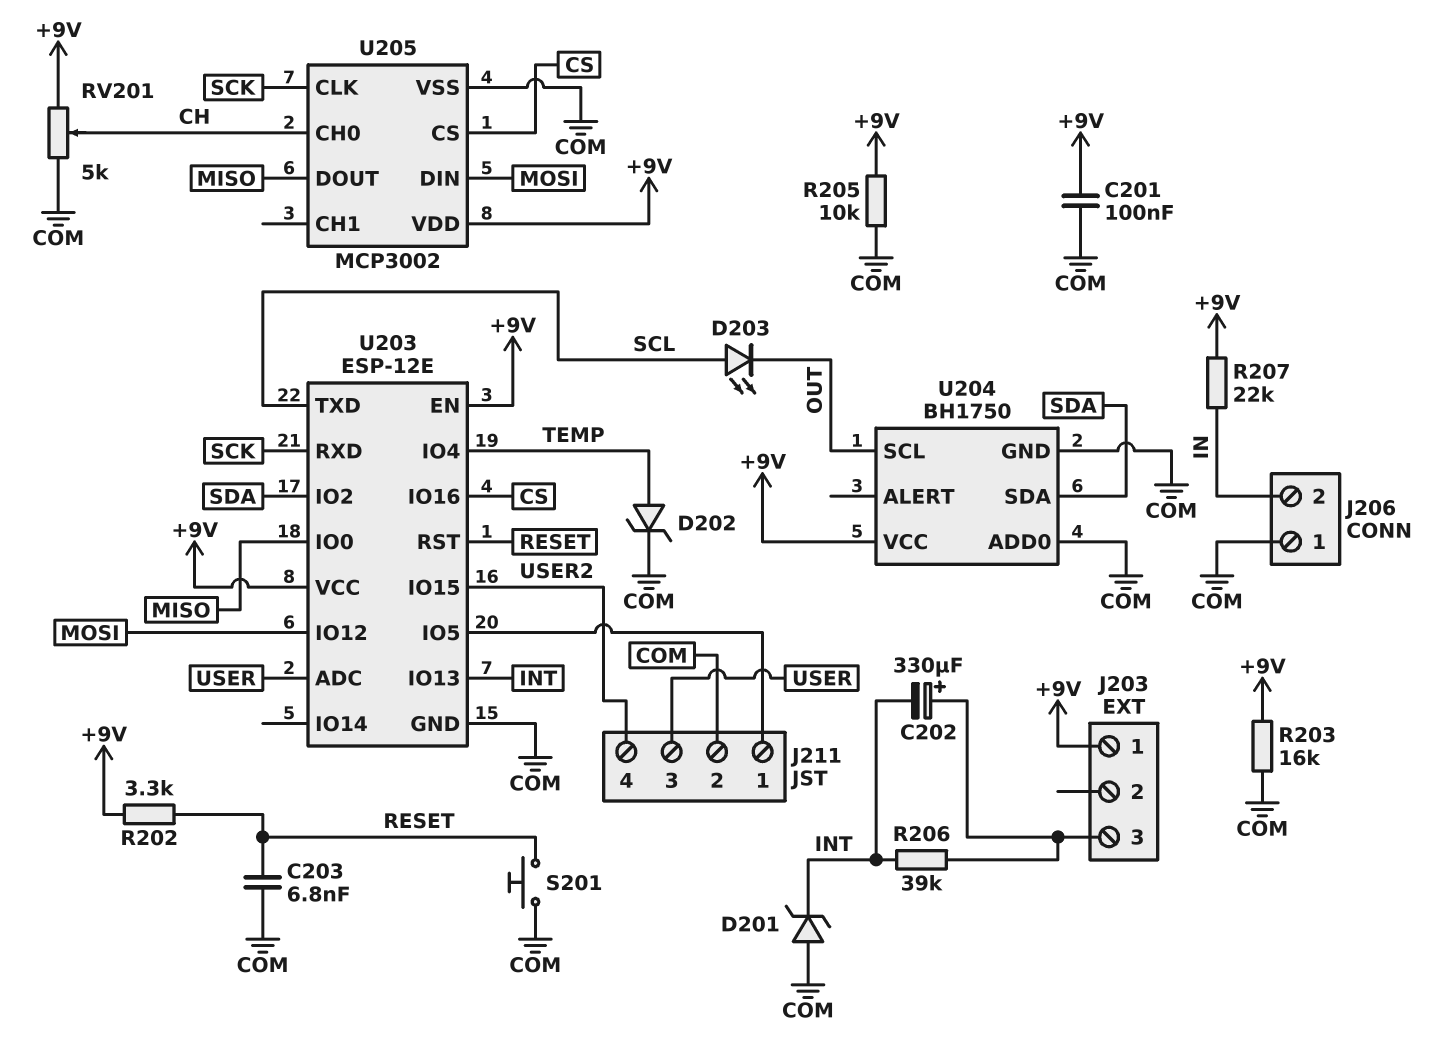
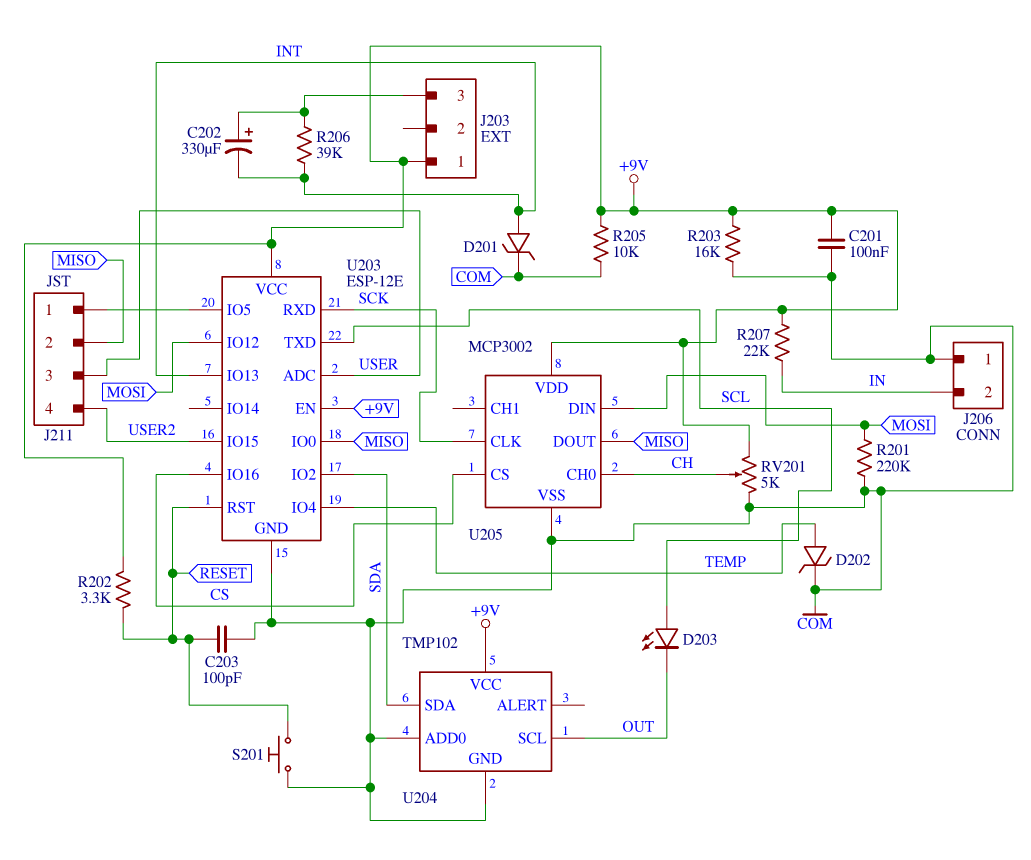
C203: 6.8nF (COM, RESET) -> 100pF (COM, RESET)
D201: zener (A COM, K INT) -> zener (A INT, K COM)
J211 pin 2: COM -> MISO
R201: none -> 220k (COM, MOSI)
U204: BH1750 -> TMP102

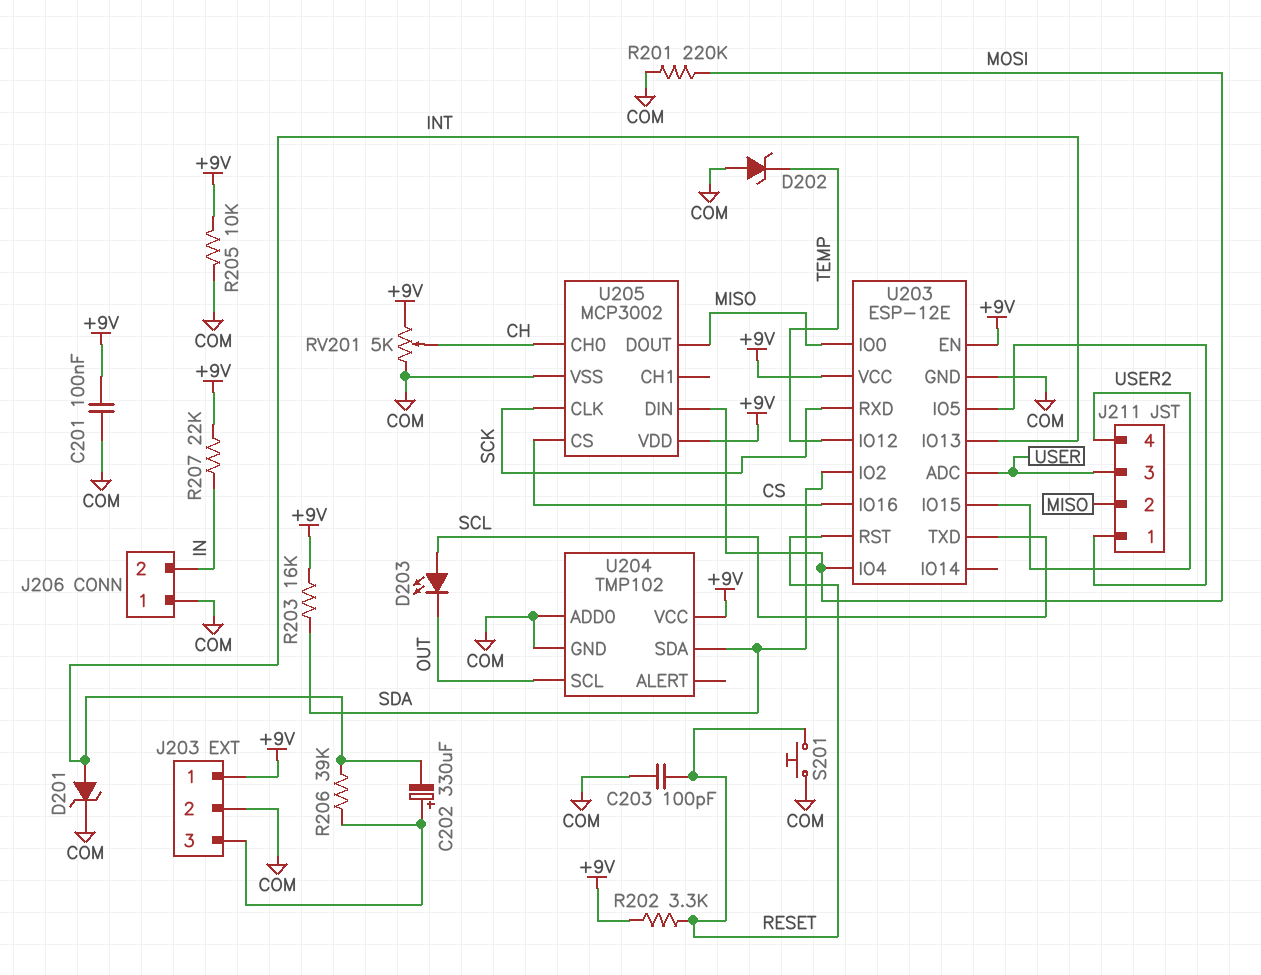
D202: zener (A TEMP, K COM) -> zener (A COM, K TEMP)
J203 pin 2: none -> COM
R203: 16k (+9V, COM) -> 16k (+9V, SDA)
U203 pin IO4: TEMP -> MOSI
U203 pin IO12: MOSI -> TEMP

